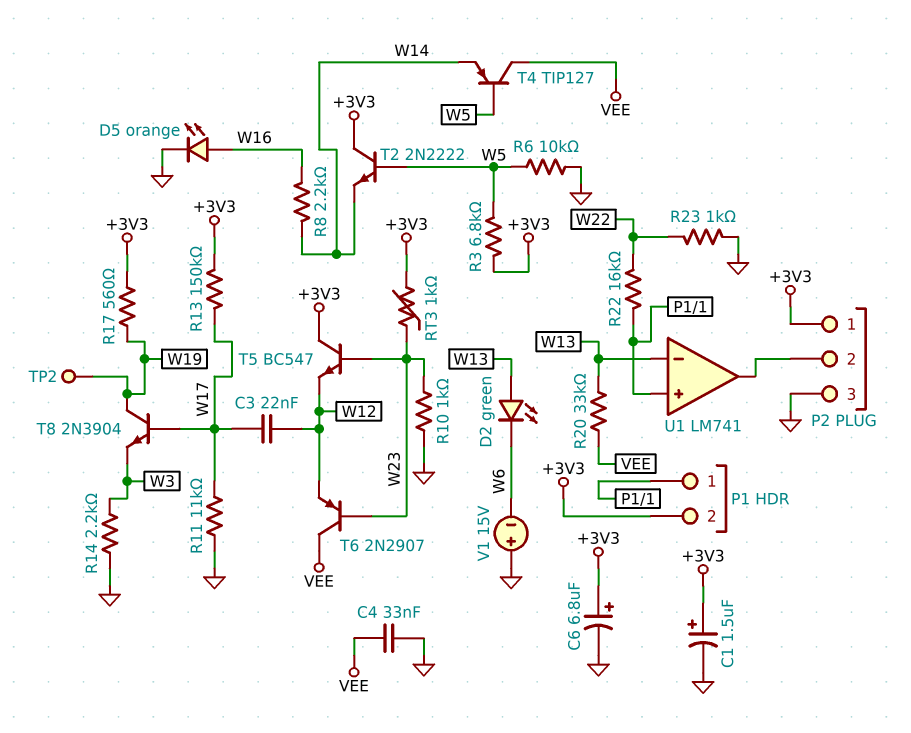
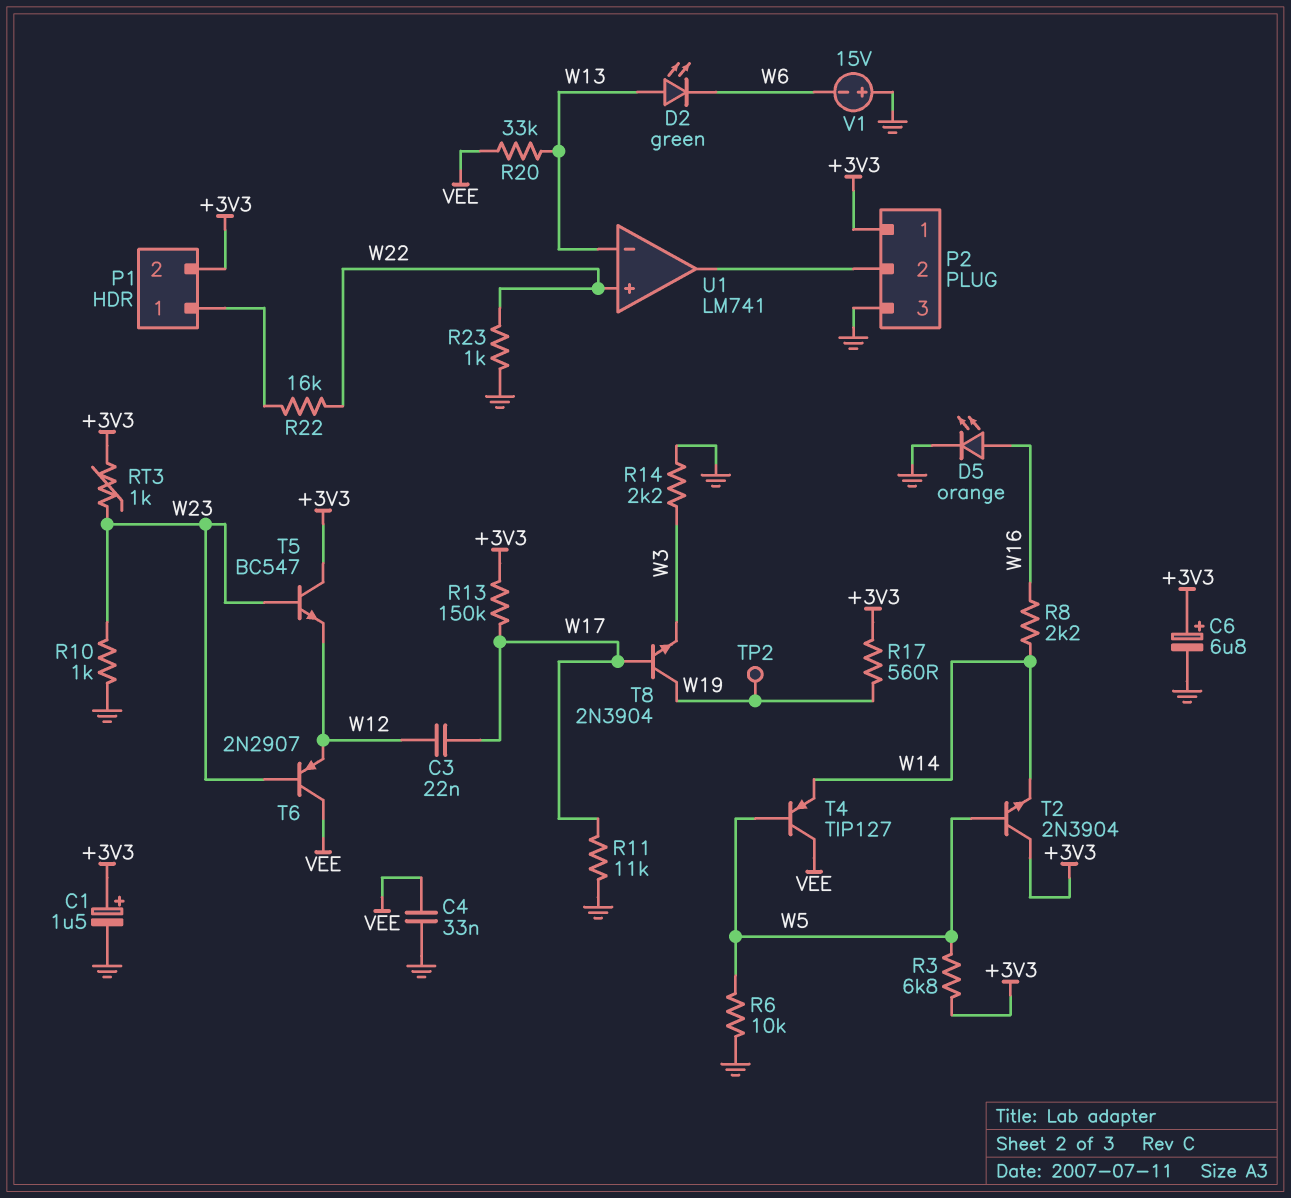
T2: NPN 2N2222 (B W5, C +3V3, E W14) -> NPN 2N3904 (B W5, C +3V3, E W14)
U1 pin in+: P1/1 -> W22

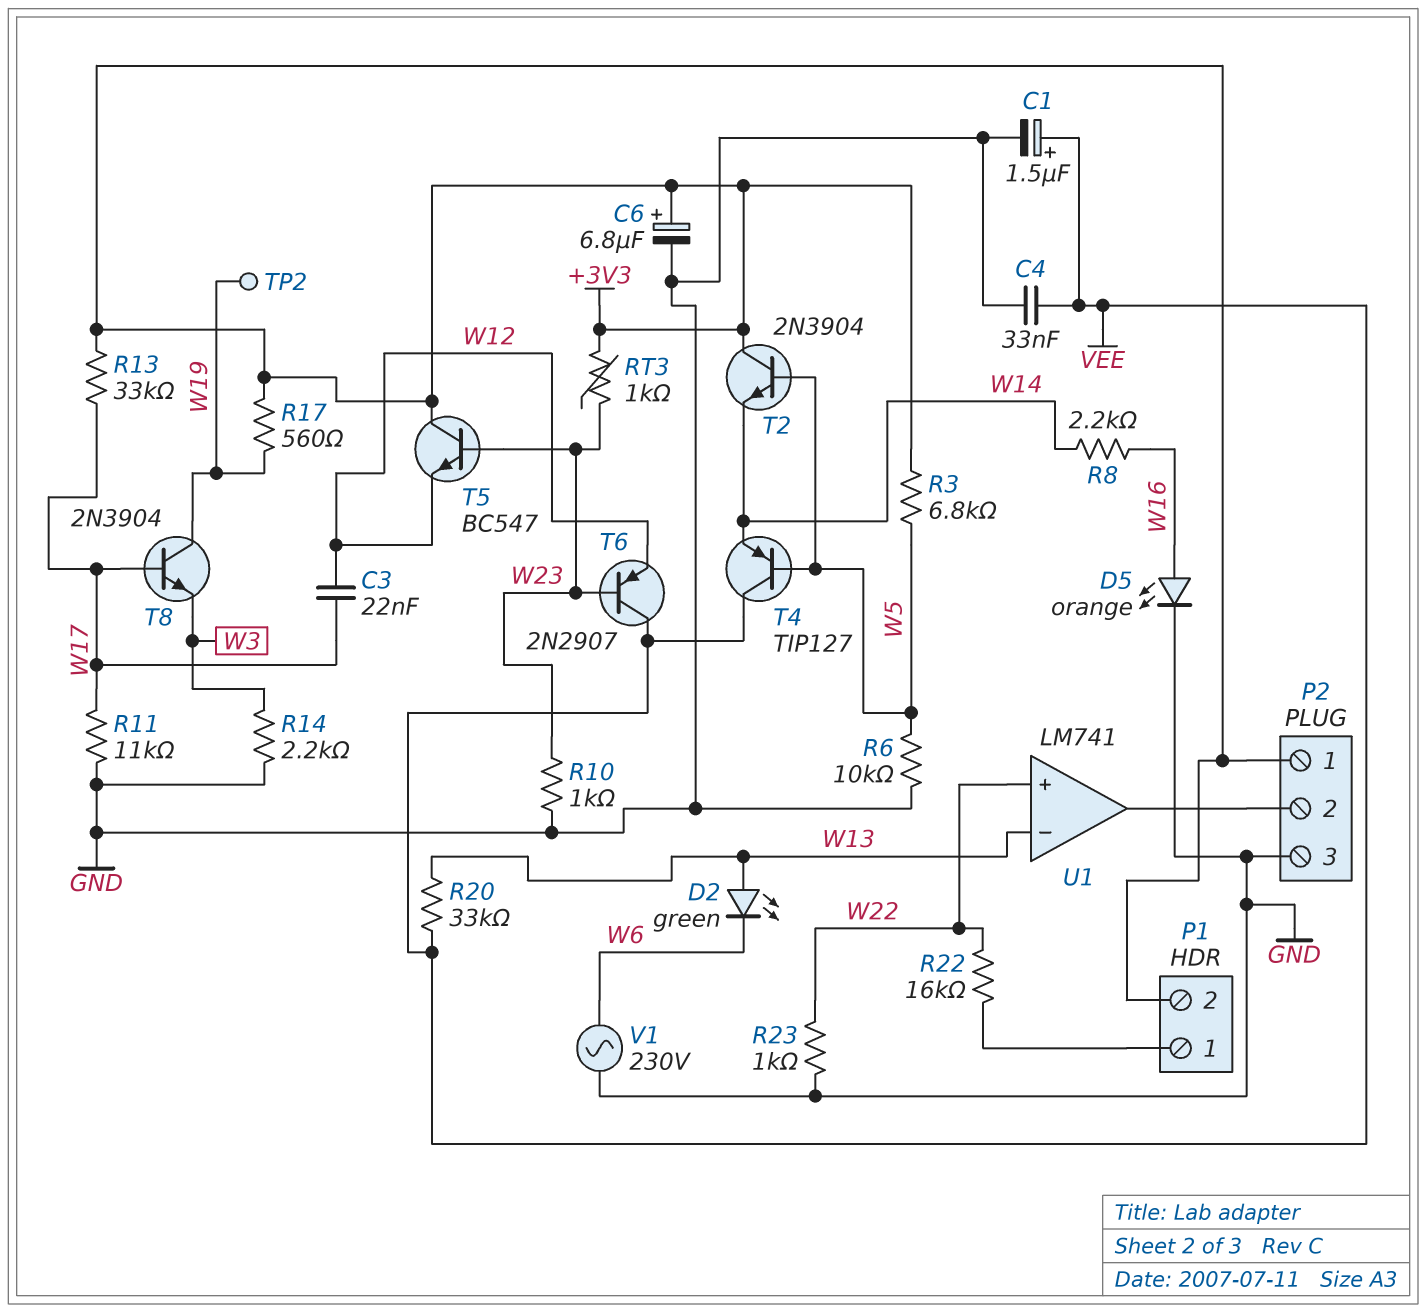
C1: 1.5uF (plus +3V3, minus GND) -> 1.5uF (plus VEE, minus GND)
R13: 150k (+3V3, W17) -> 33k (+3V3, W17)
V1: 15V (plus GND, minus W6) -> AC 230V (GND, W6)

